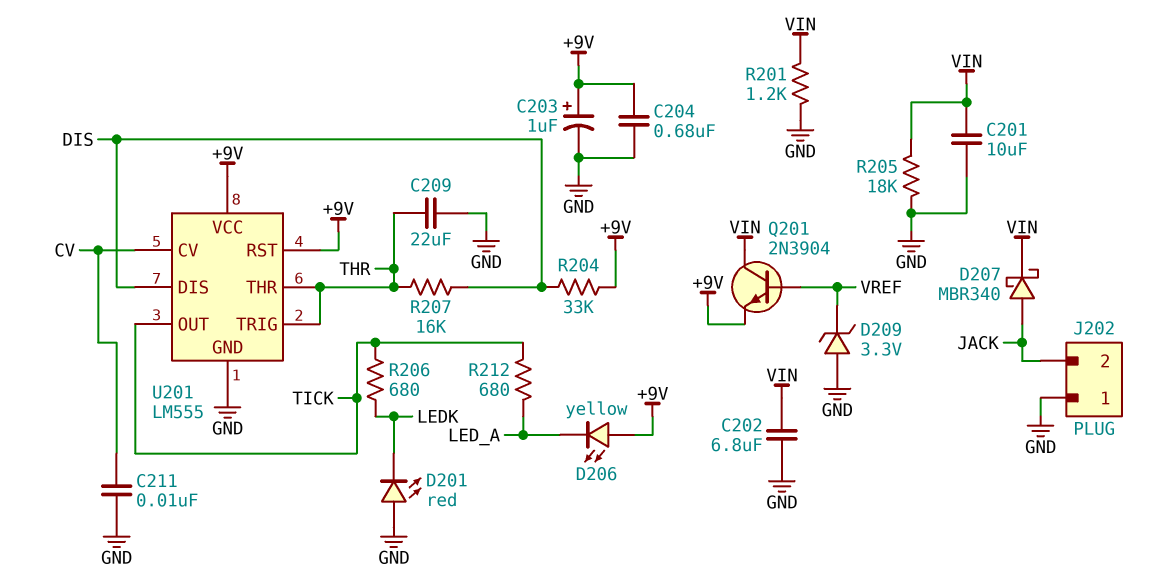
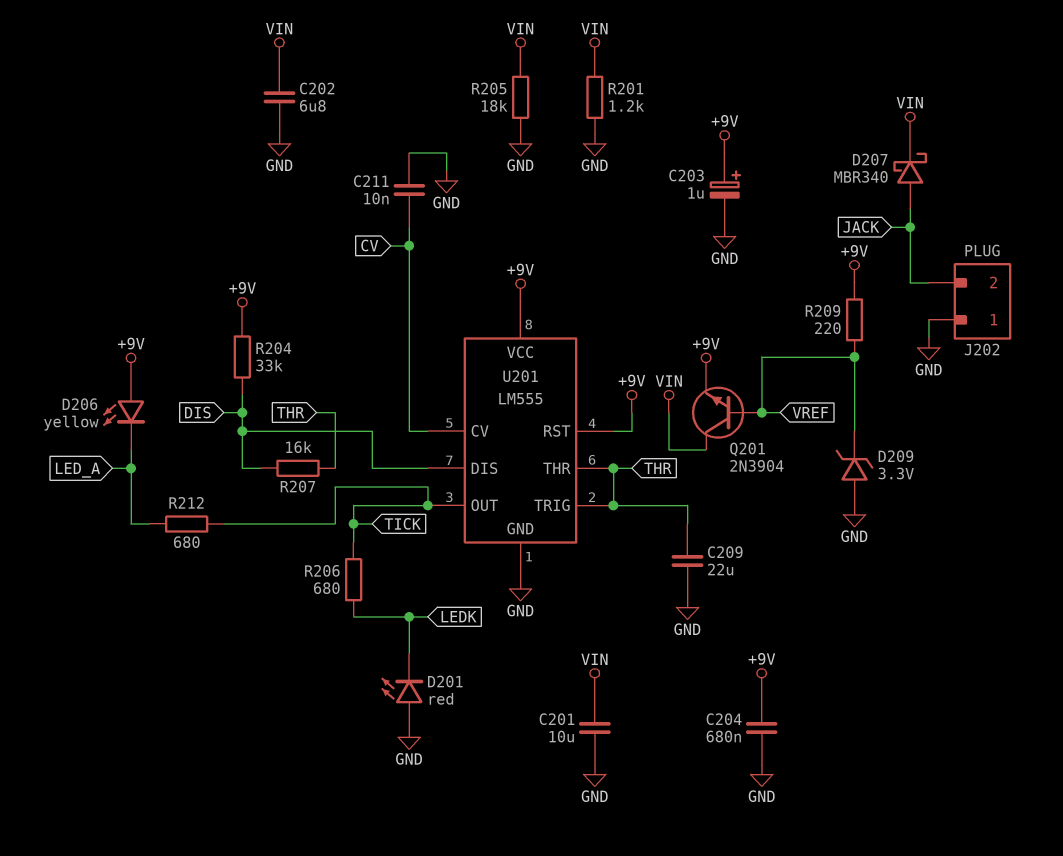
R209: none -> 220 (+9V, VREF)

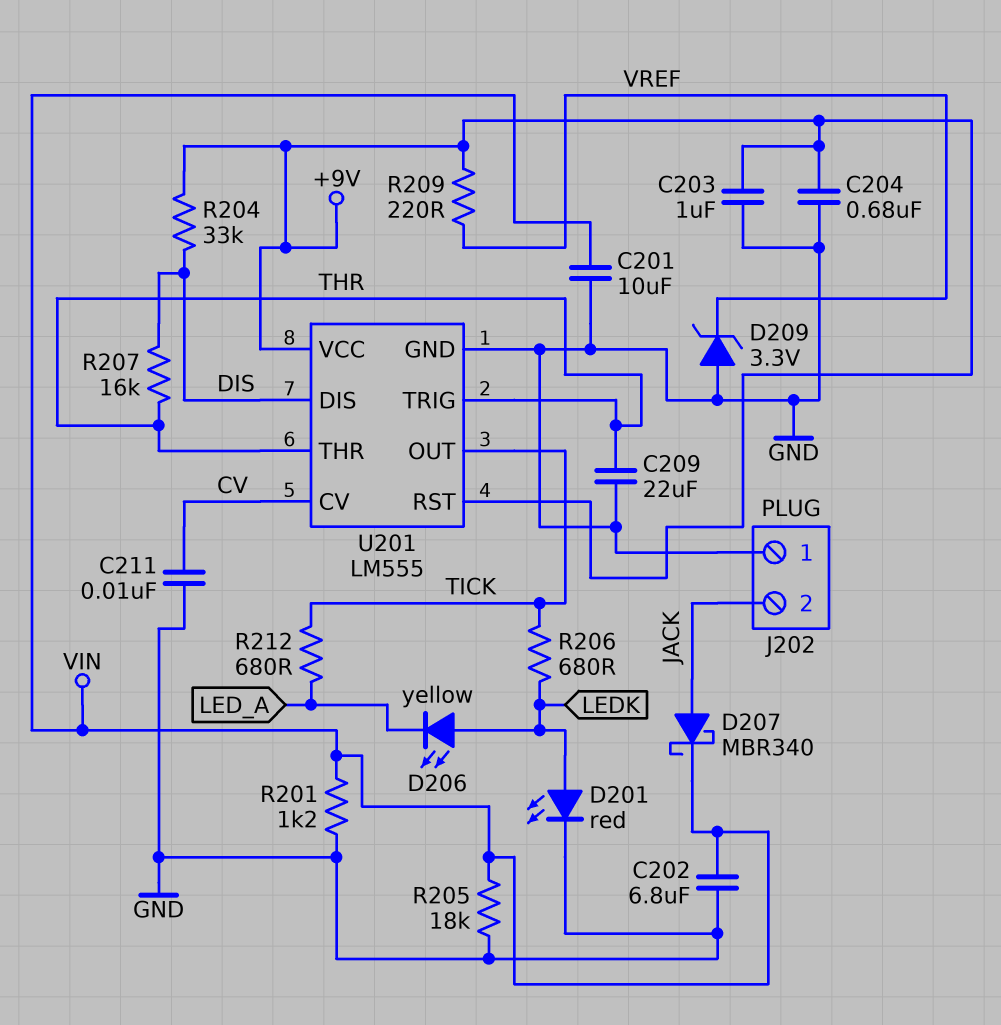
C203: 1uF (plus +9V, minus GND) -> 1uF (+9V, GND)
D201: LED red (A GND, K LEDK) -> LED red (A LEDK, K GND)
D206: LED yellow (A +9V, K LED_A) -> LED yellow (A LEDK, K LED_A)
Q201: NPN 2N3904 (B VREF, C VIN, E +9V) -> none

